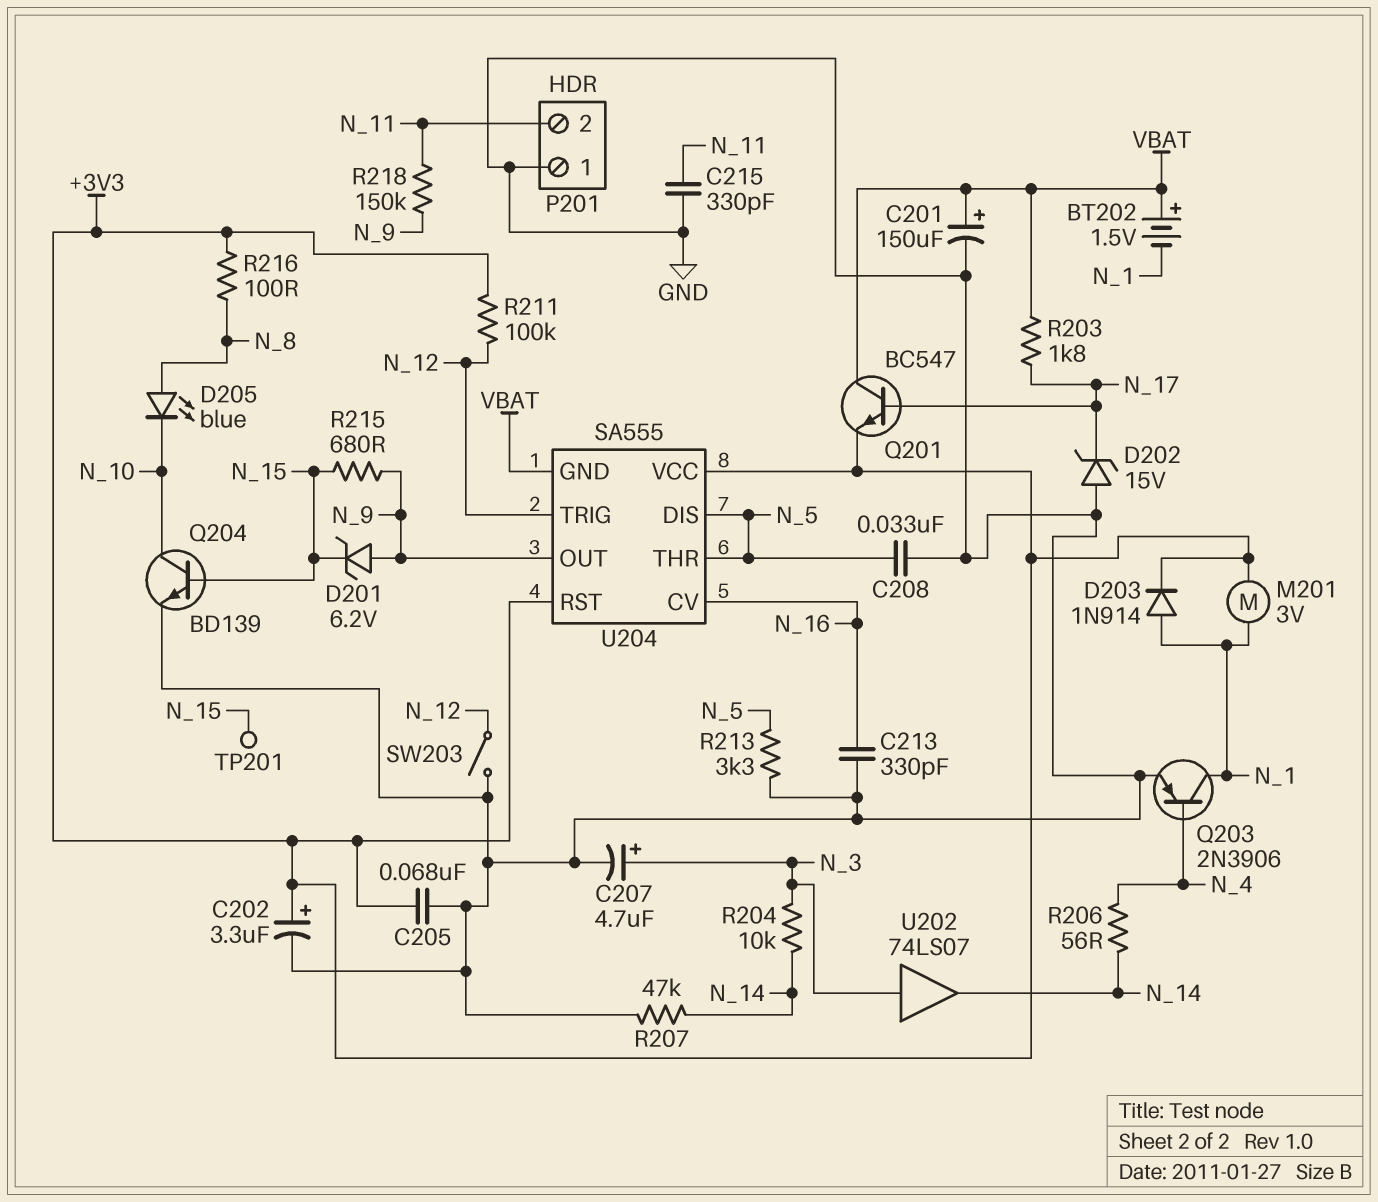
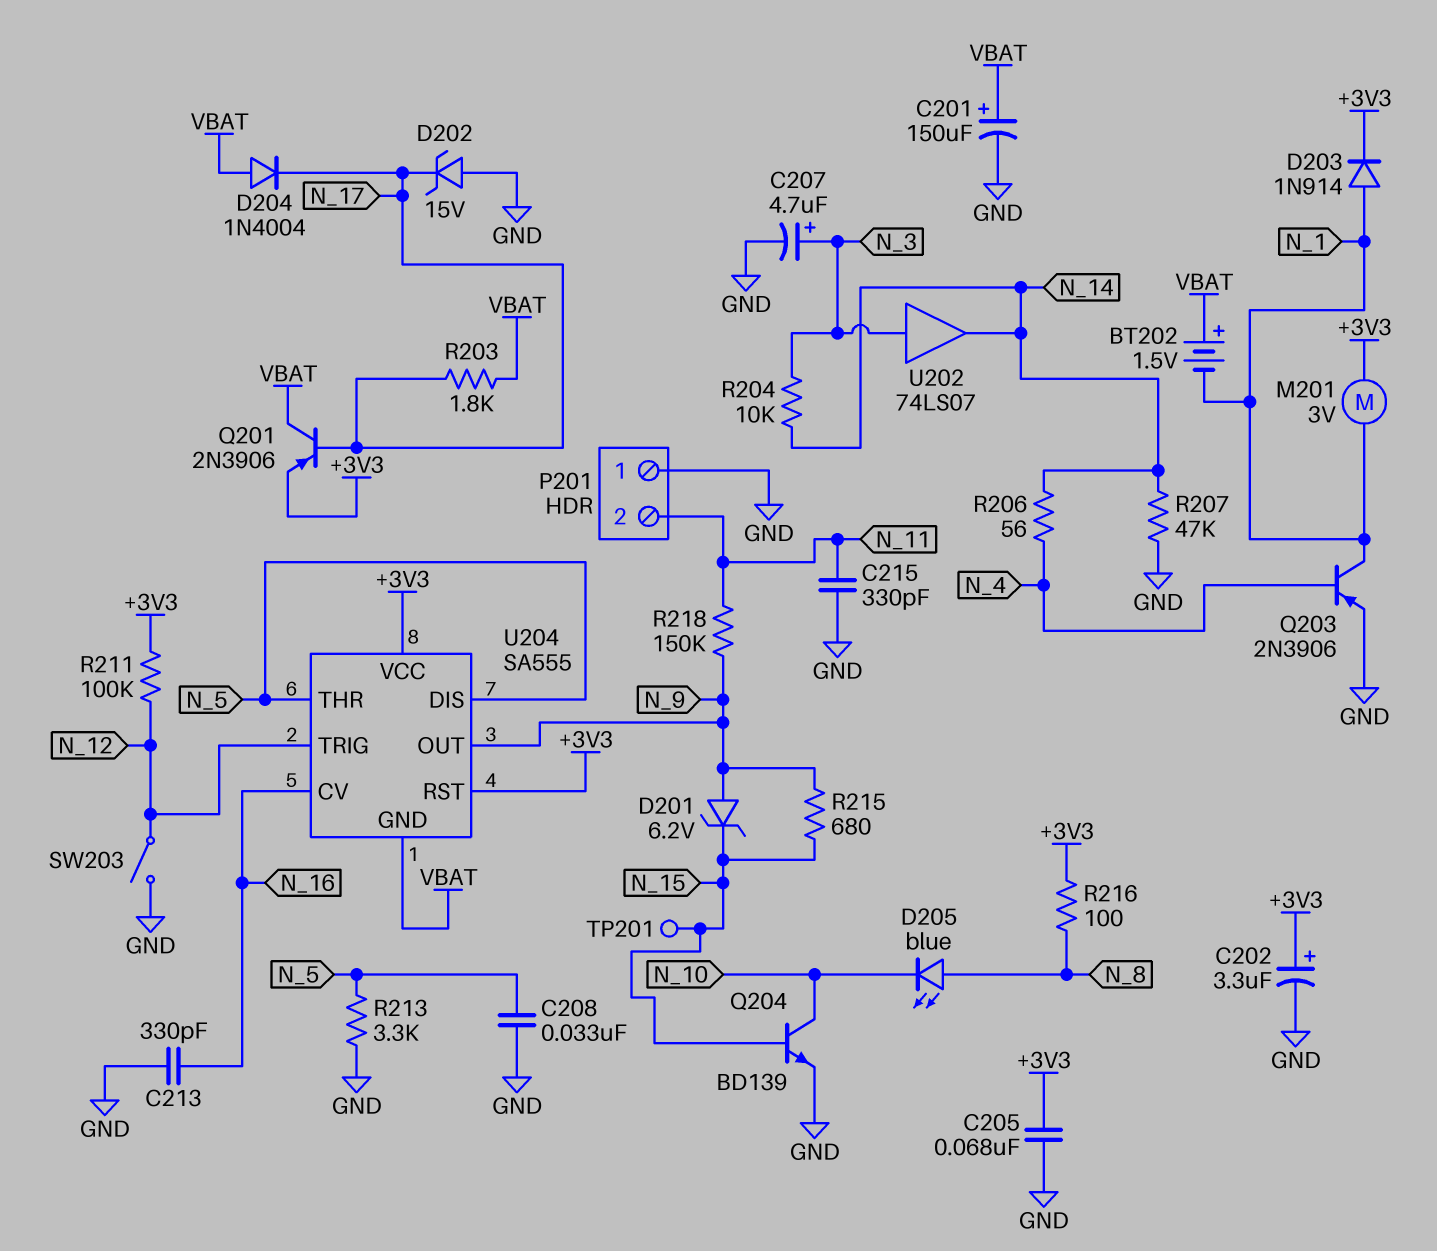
D204: none -> diode 1N4004 (A VBAT, K N_17)
Q201: NPN BC547 (B N_17, C VBAT, E +3V3) -> PNP 2N3906 (B N_17, C VBAT, E +3V3)

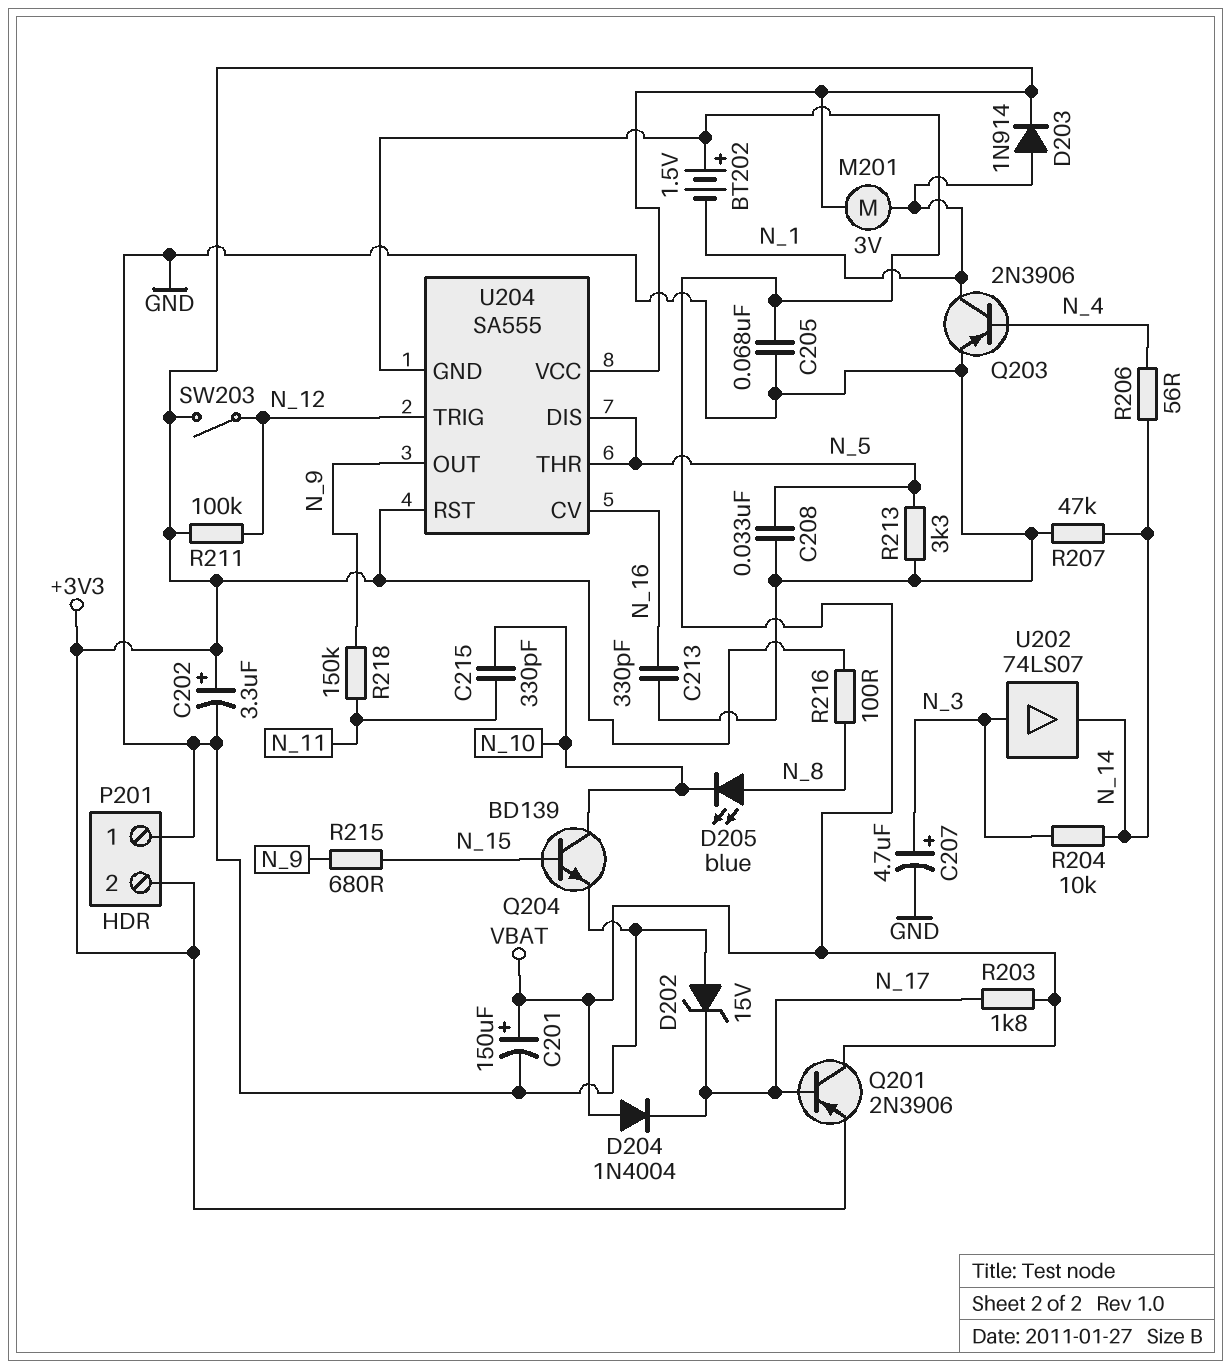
C205: 68nF (+3V3, GND) -> 68nF (GND, VBAT)
C215: 330pF (GND, N_11) -> 330pF (N_10, N_11)
D201: zener 6.2V (A N_9, K N_15) -> none
P201 pin 2: N_11 -> +3V3
SW203: switch (GND, N_12) -> switch (+3V3, N_12)
TP201: test point (N_15) -> none

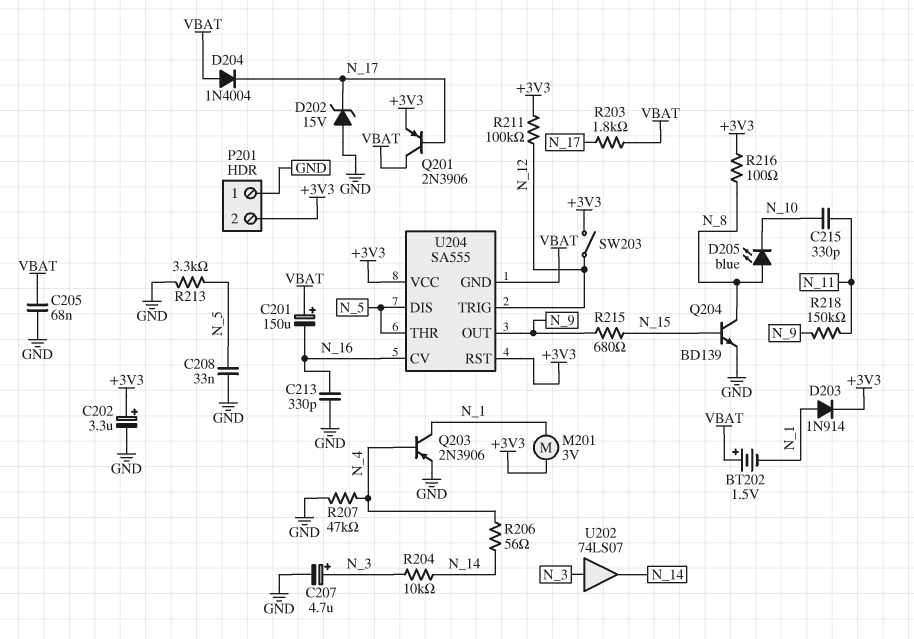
C201: 150uF (plus VBAT, minus GND) -> 150uF (plus VBAT, minus N_16)
Q204: NPN BD139 (B N_15, C N_10, E GND) -> NPN BD139 (B N_15, C N_8, E GND)
R207: 47k (GND, N_14) -> 47k (GND, N_4)

